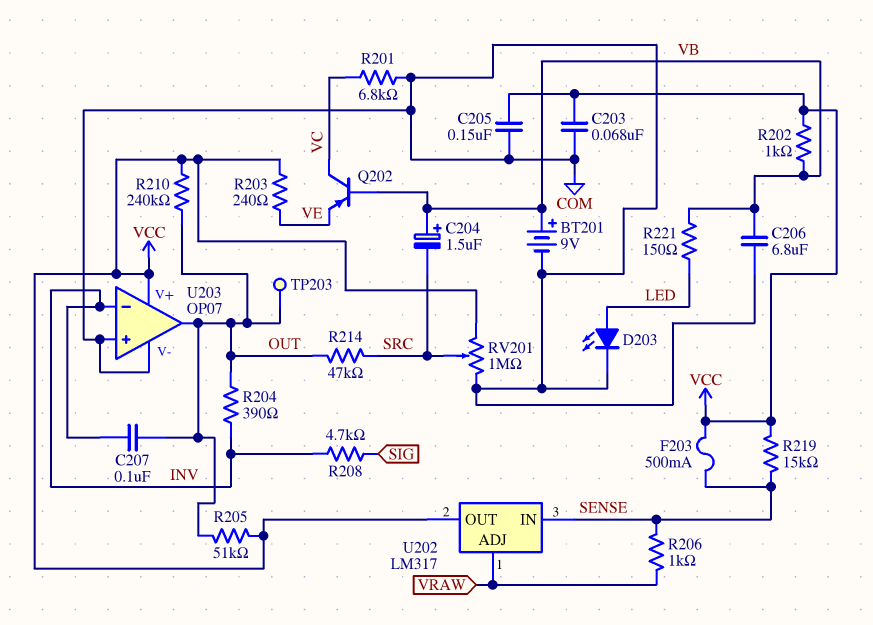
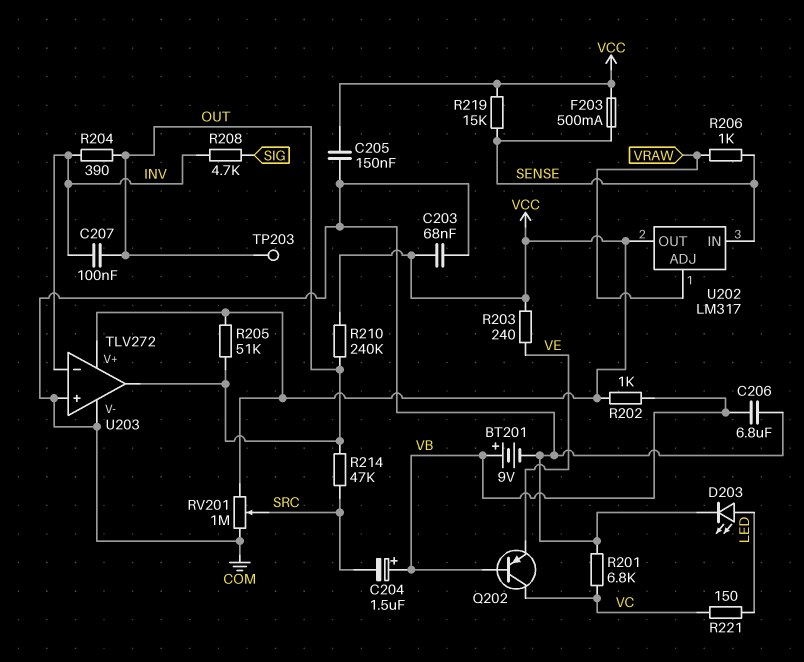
R221: 150 (LED, VB) -> 150 (LED, VC)
U203: OP07 -> TLV272

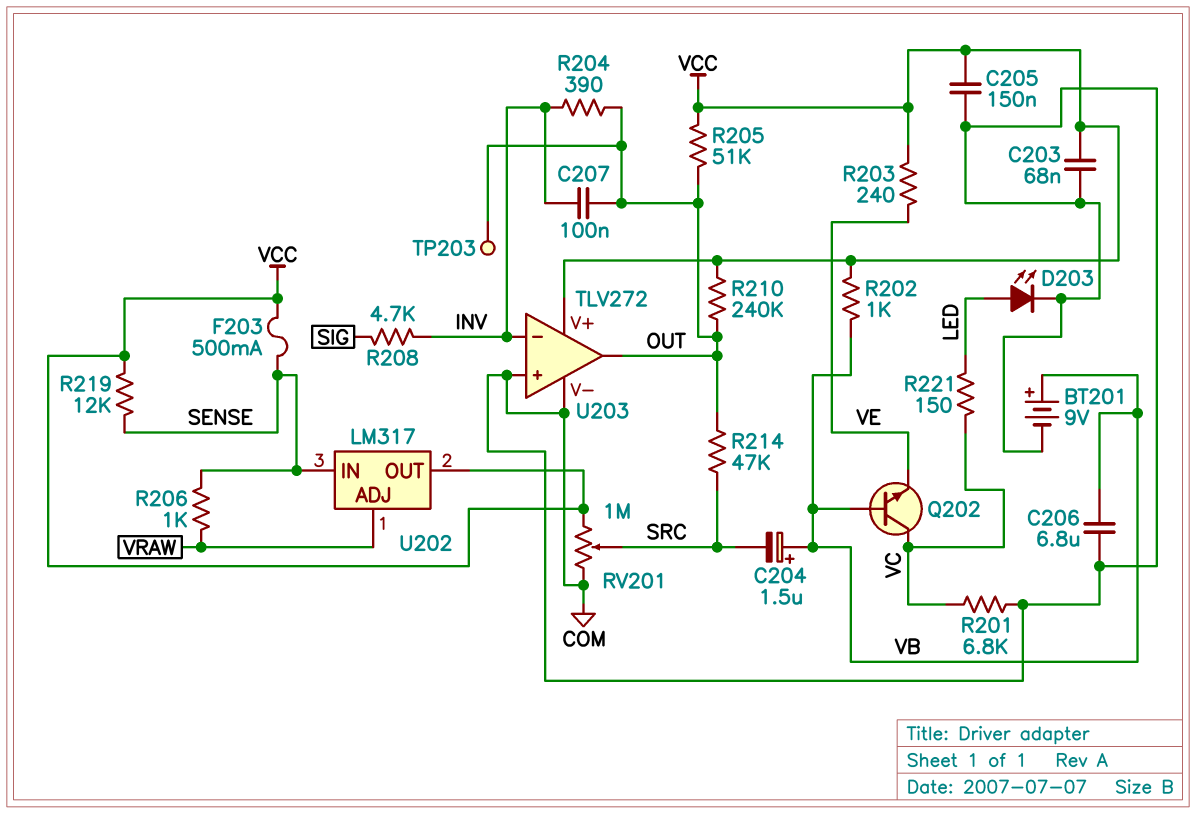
Q202: PNP (B VB, C VC, E VE) -> NPN (B VB, C VC, E VE)
R219: 15k (SENSE, VCC) -> 12k (SENSE, VCC)

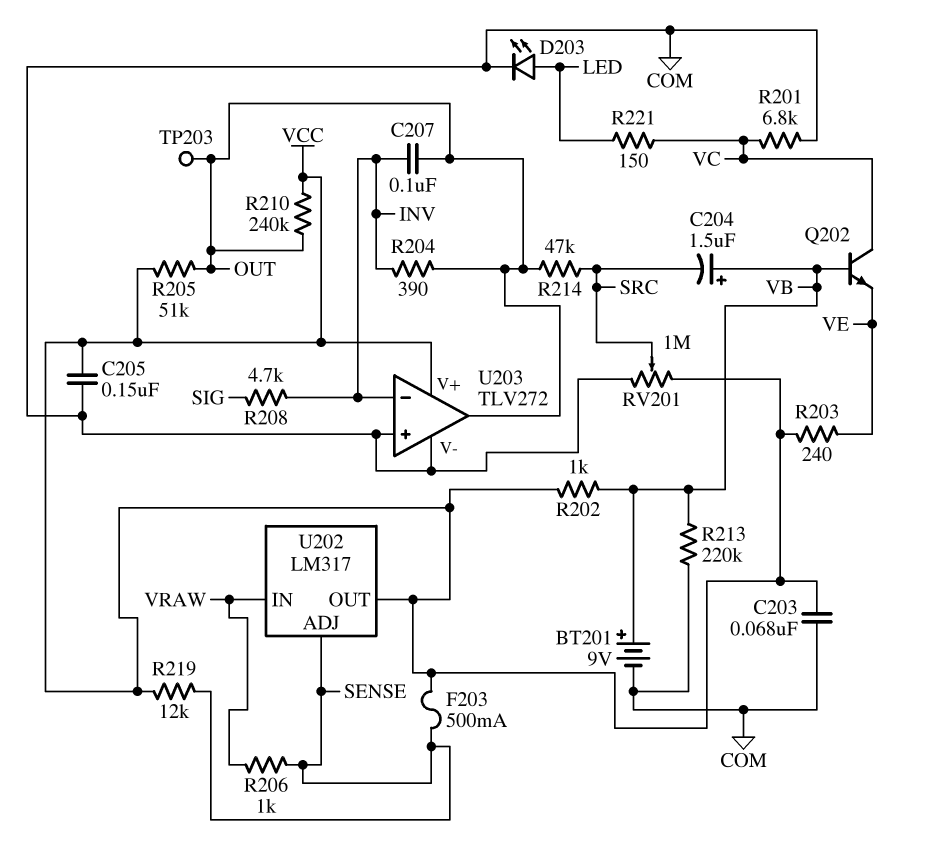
C206: 6.8uF (COM, VB) -> none
R213: none -> 220k (COM, VB)
U202 pin ADJ: VRAW -> SENSE
U202 pin IN: SENSE -> VRAW

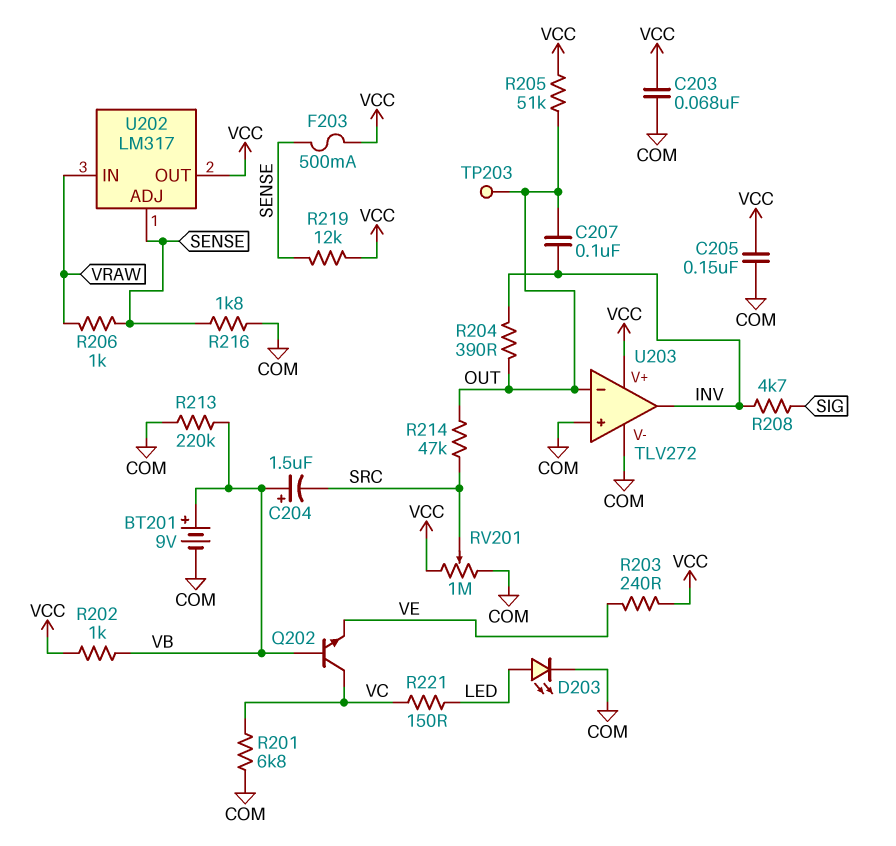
R210: 240k (OUT, VCC) -> none
R216: none -> 1.8k (COM, SENSE)
U203 pin in-: INV -> OUT
U203 pin out: OUT -> INV

